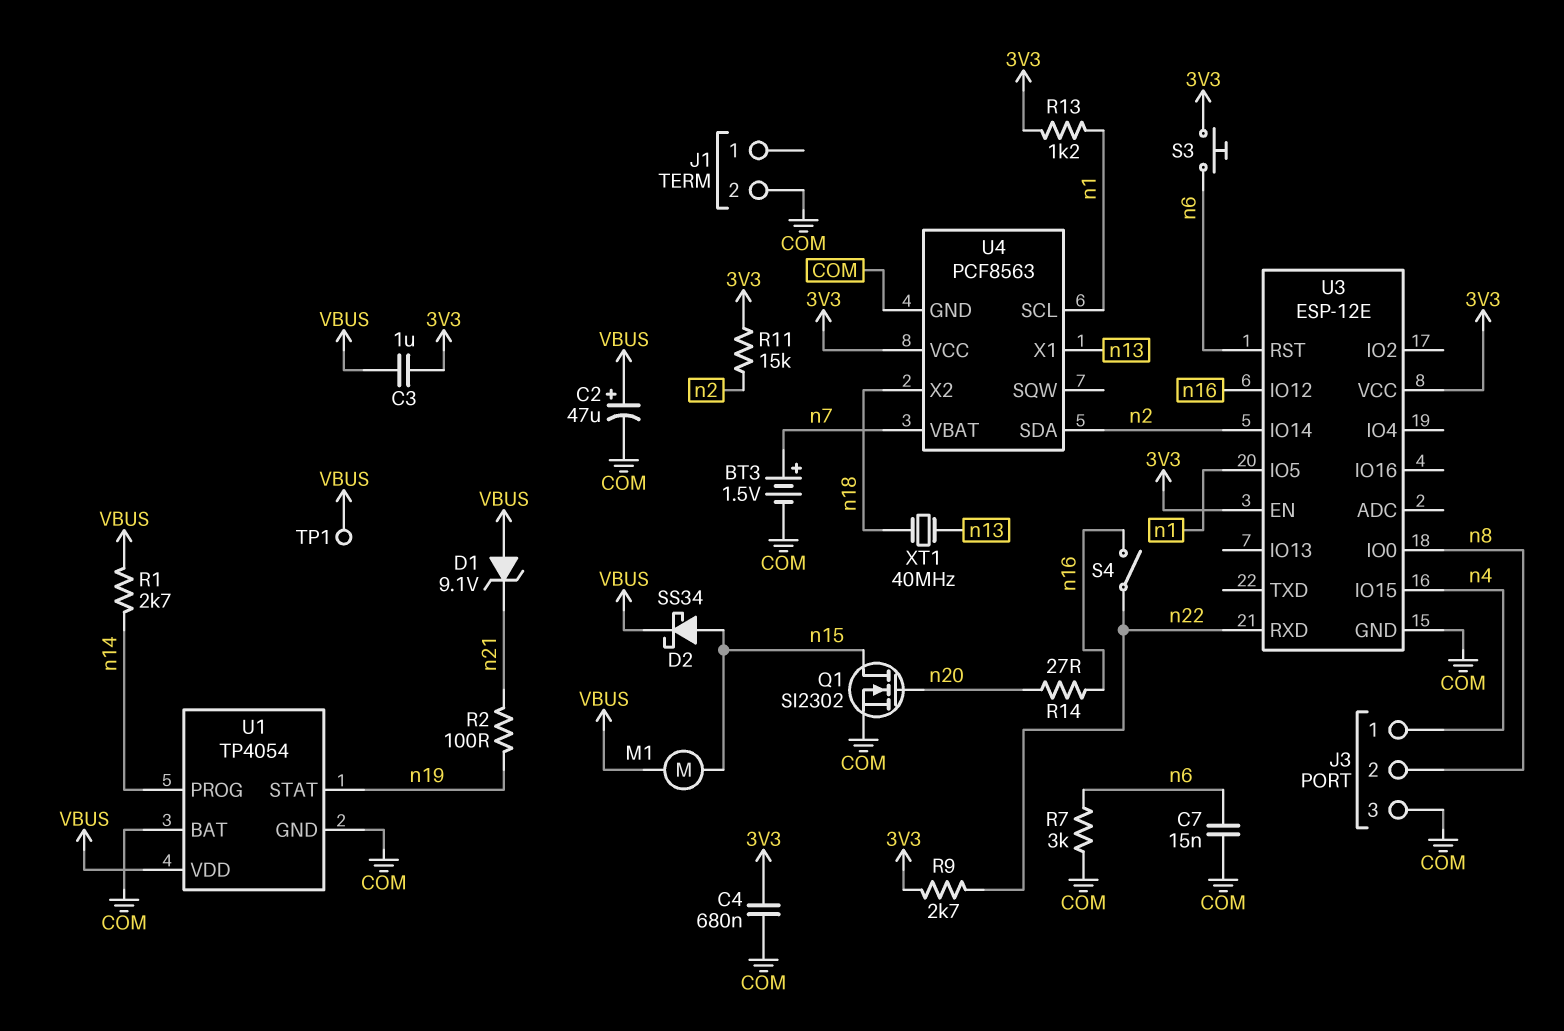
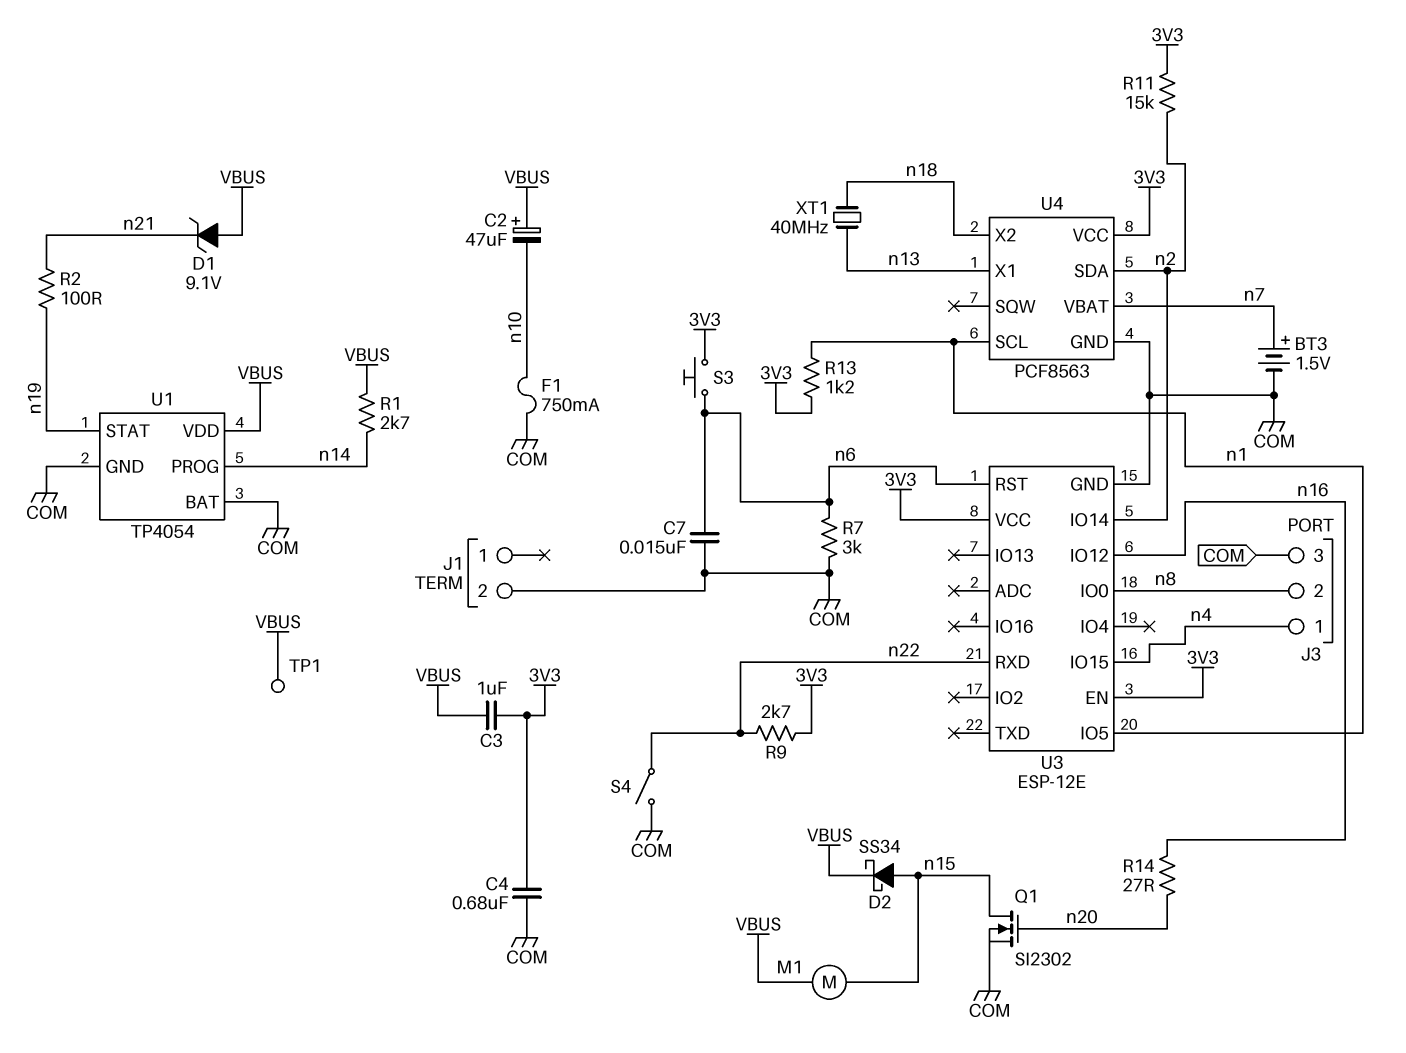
C2: 47uF (plus VBUS, minus COM) -> 47uF (plus VBUS, minus n10)
F1: none -> 750mA (COM, n10)
S4: switch (n16, n22) -> switch (COM, n22)

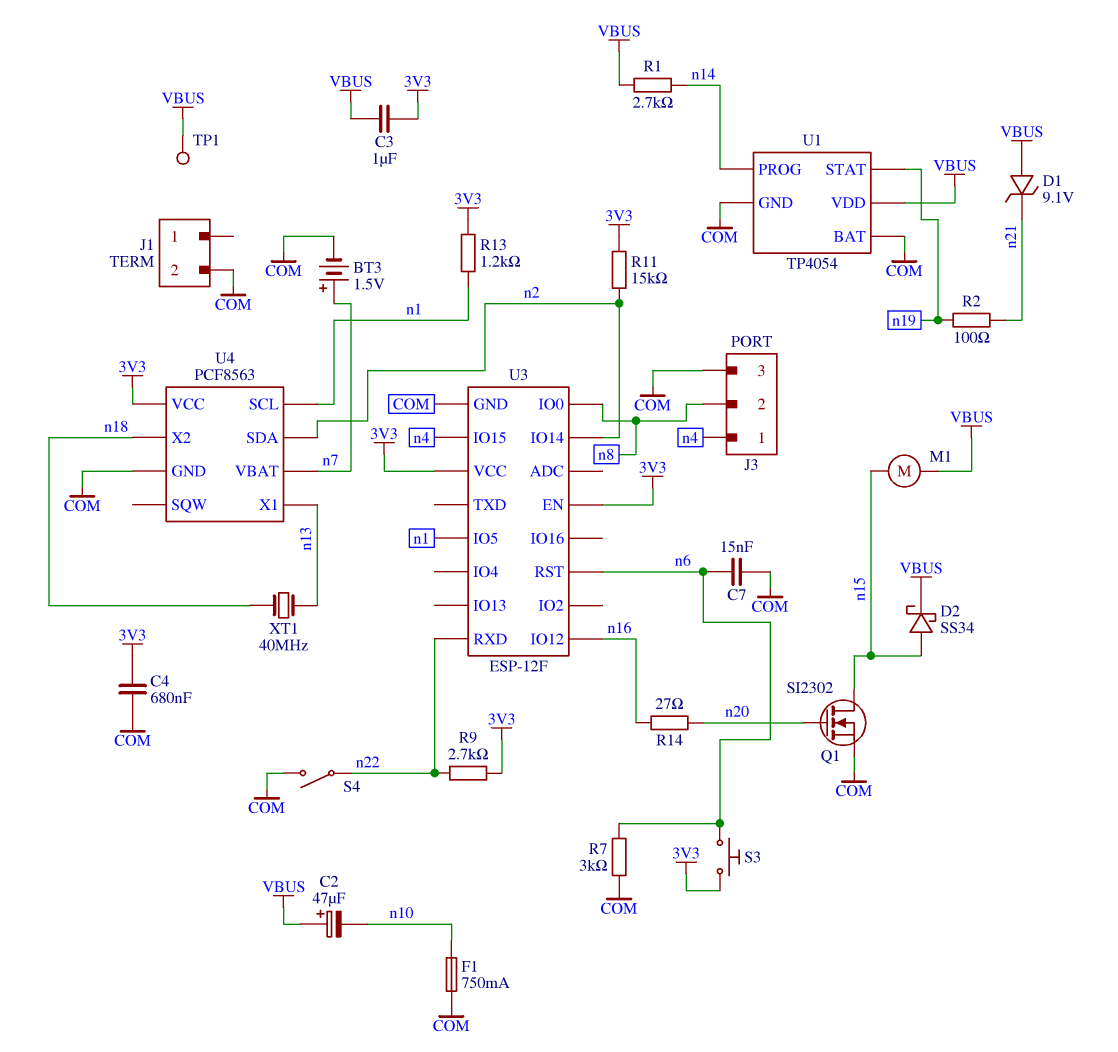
U3: ESP-12E -> ESP-12F

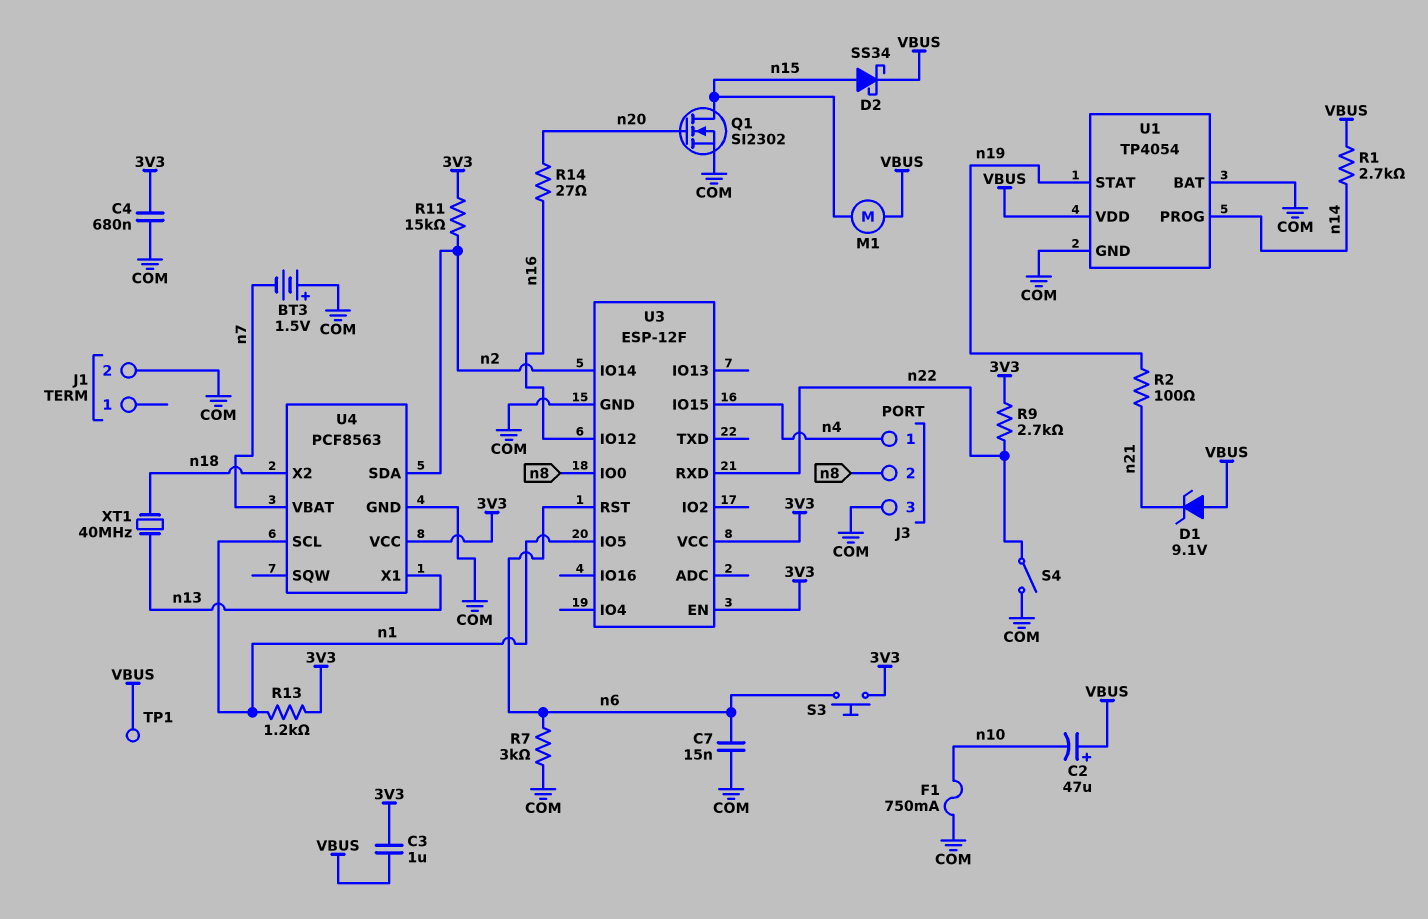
BT3: 1.5V (plus n7, minus COM) -> 1.5V (plus COM, minus n7)

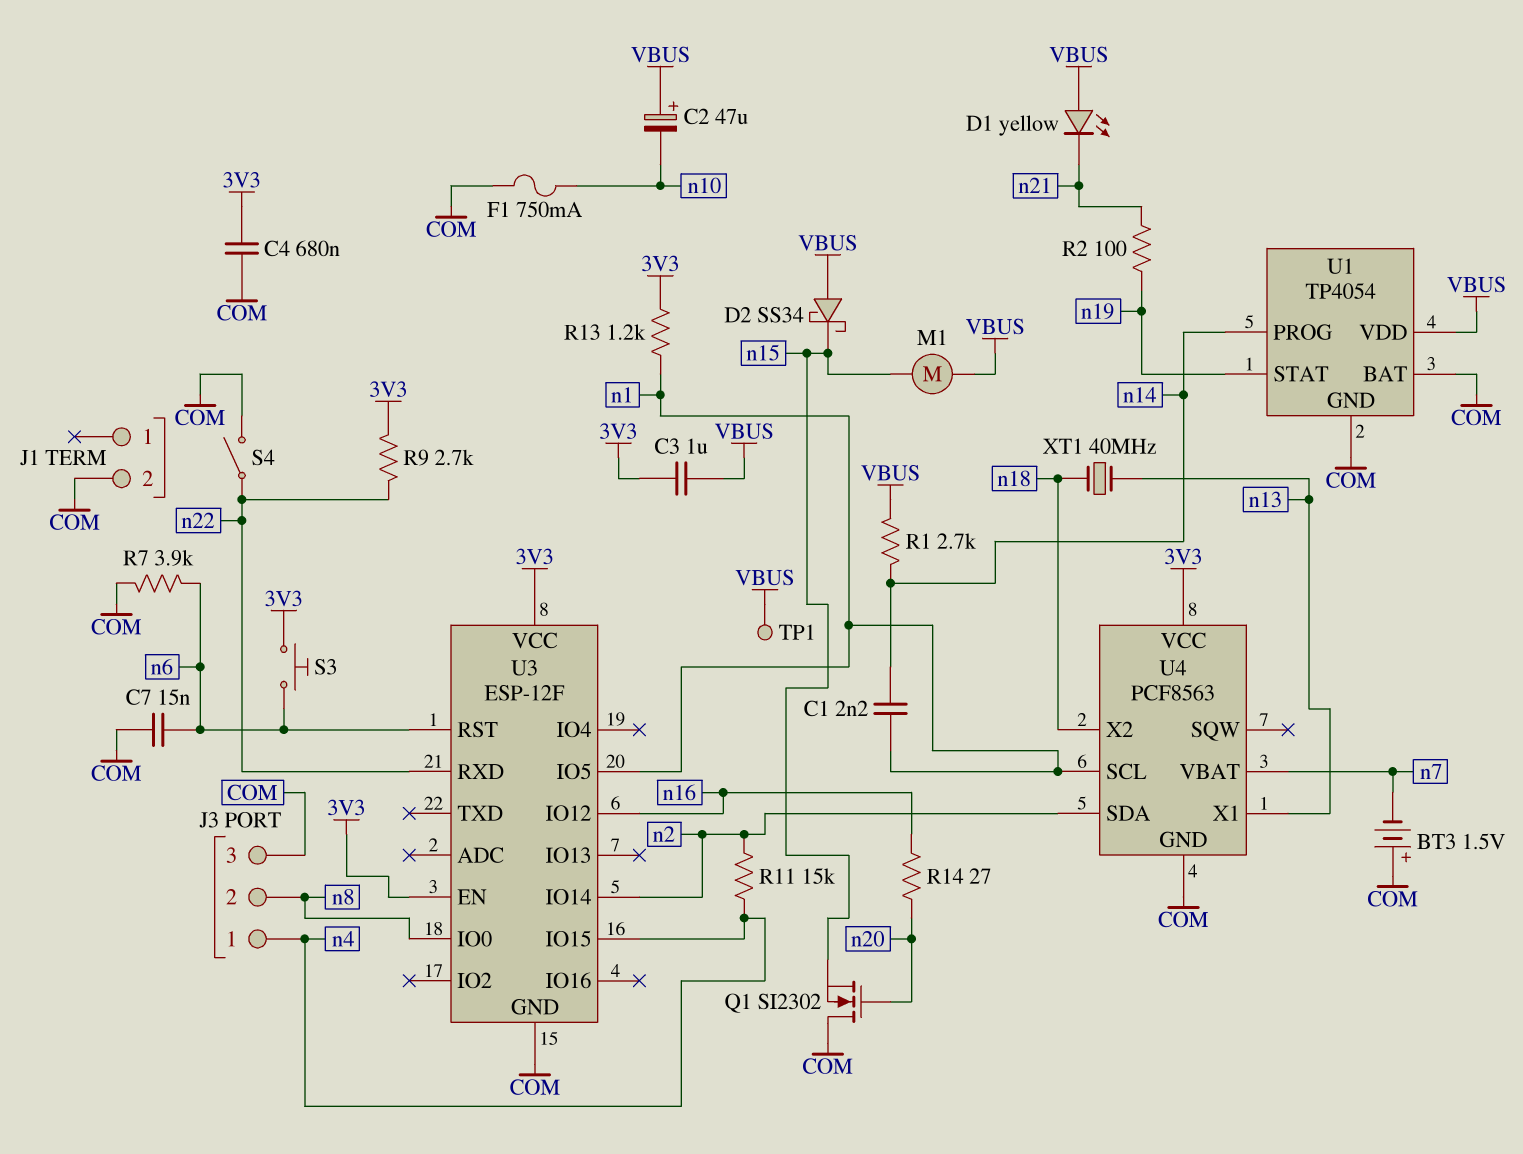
C1: none -> 2.2nF (n1, n14)
D1: zener 9.1V (A VBUS, K n21) -> LED yellow (A VBUS, K n21)
D2: schottky SS34 (A n15, K VBUS) -> schottky SS34 (A VBUS, K n15)
Q1: NMOS SI2302 (G n20, D n15, S COM) -> NMOS SI2302 (G n20, D COM, S n15)
R7: 3k (COM, n6) -> 3.9k (COM, n6)
R11: 15k (3V3, n2) -> 15k (n2, n4)

